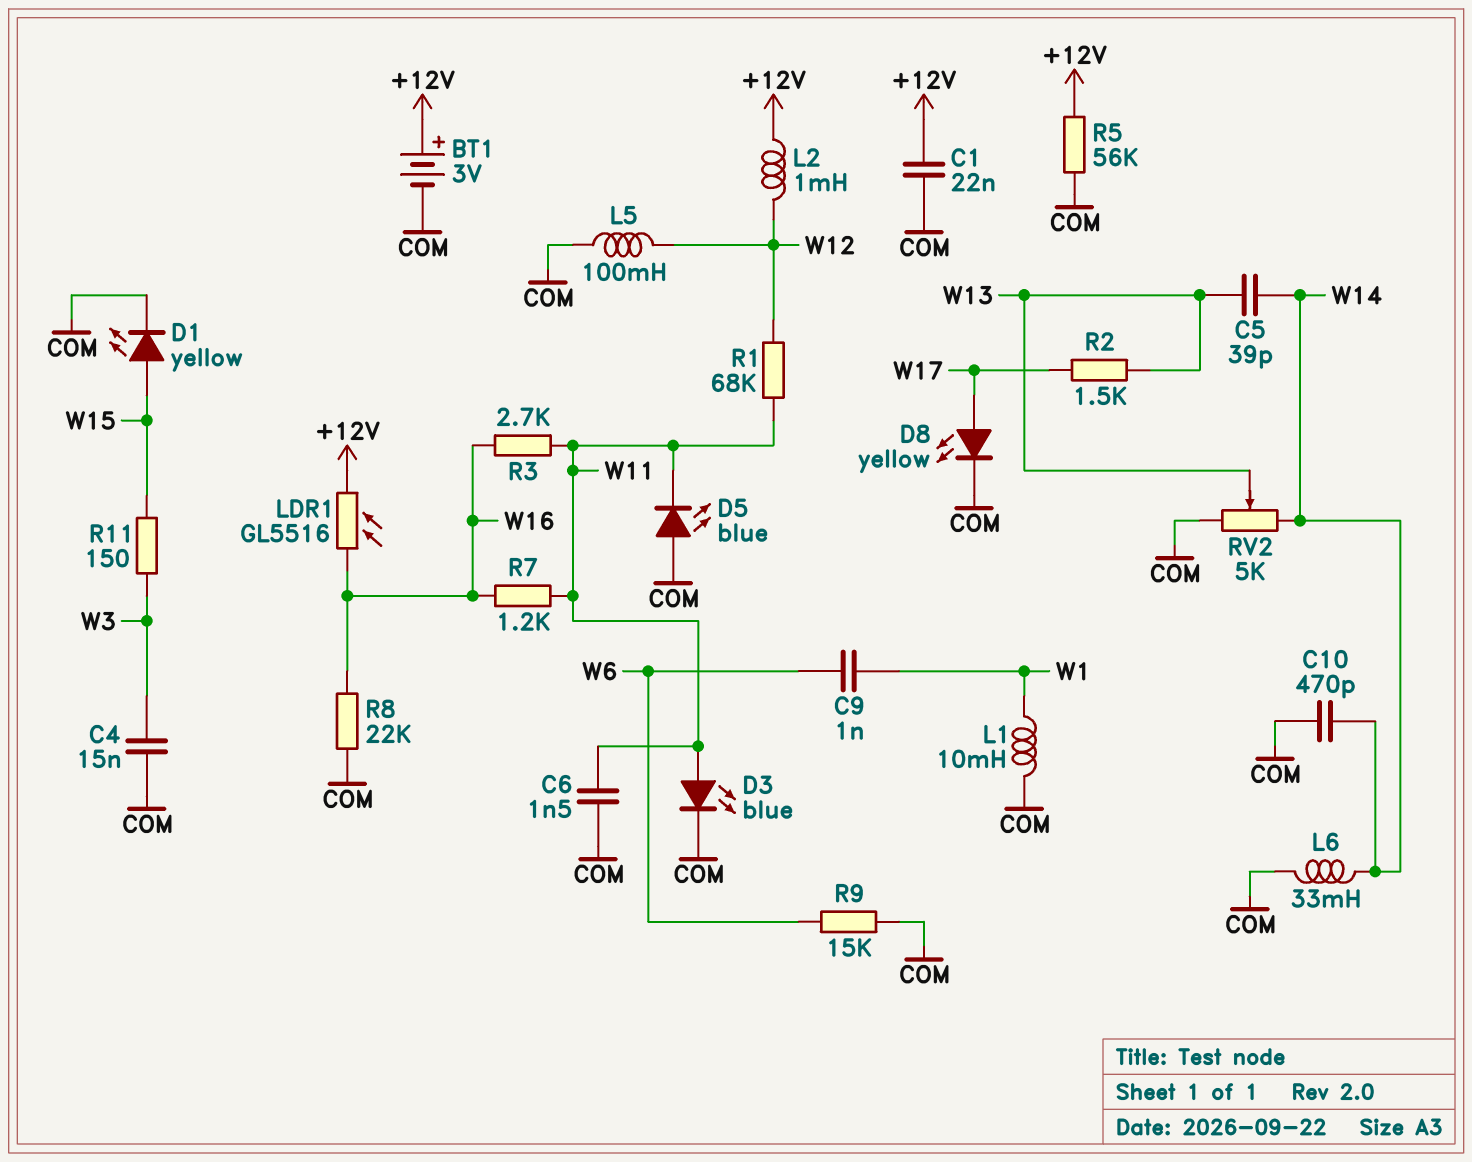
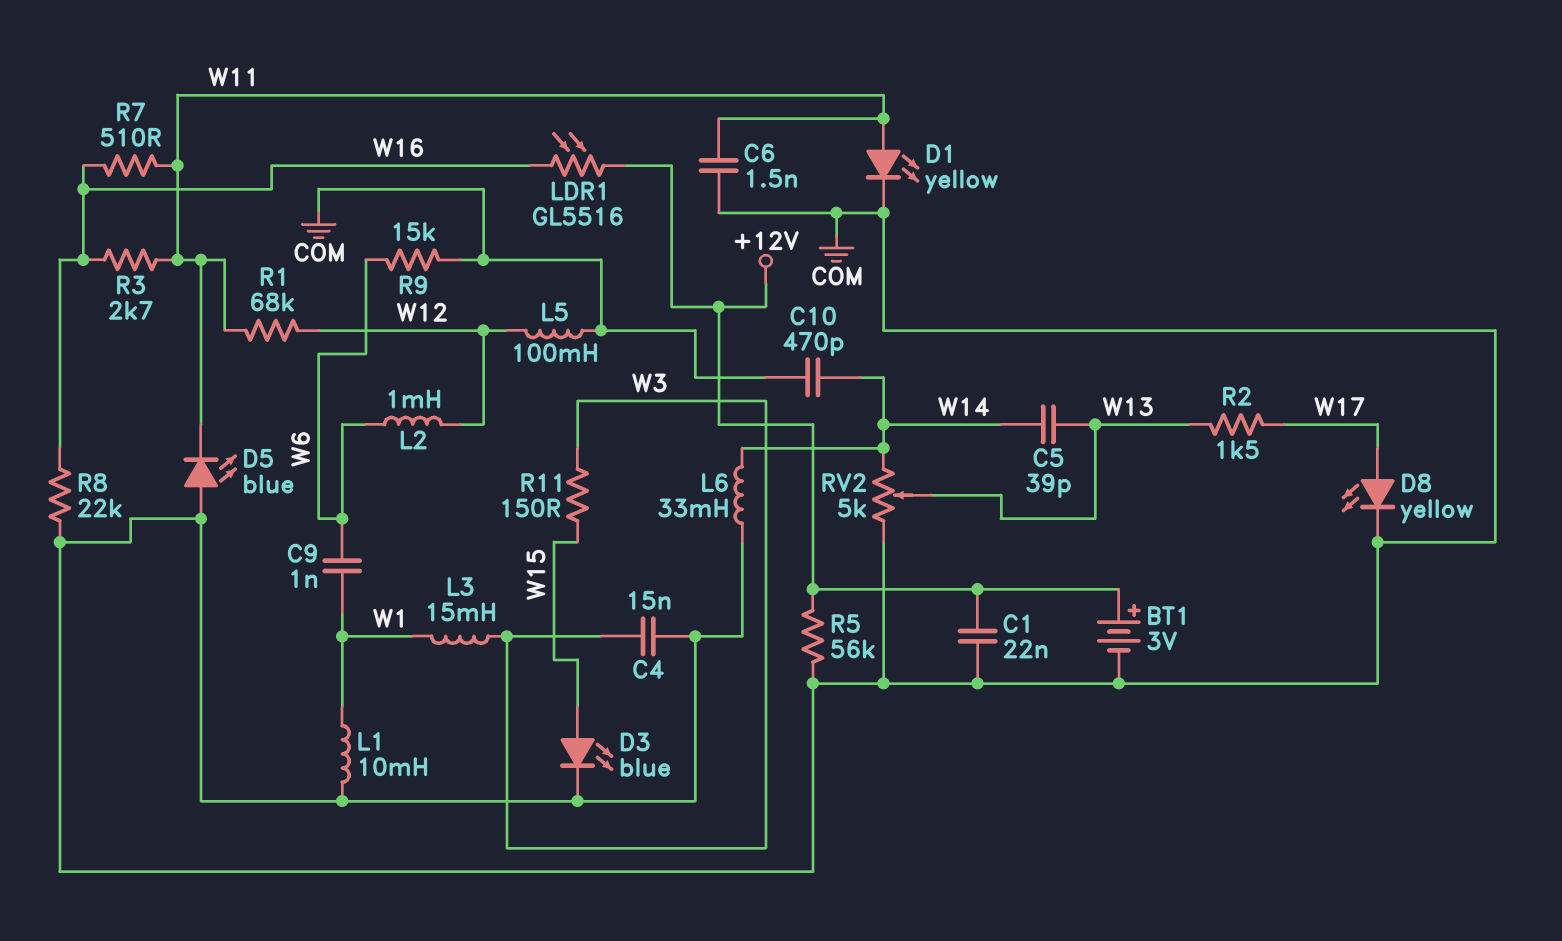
D1: LED yellow (A W15, K COM) -> LED yellow (A W11, K COM)
D3: LED blue (A W11, K COM) -> LED blue (A W15, K COM)
L2: 1mH (+12V, W12) -> 1mH (W6, W12)
L3: none -> 15mH (W1, W3)
R7: 1.2k (W11, W16) -> 510 (W11, W16)

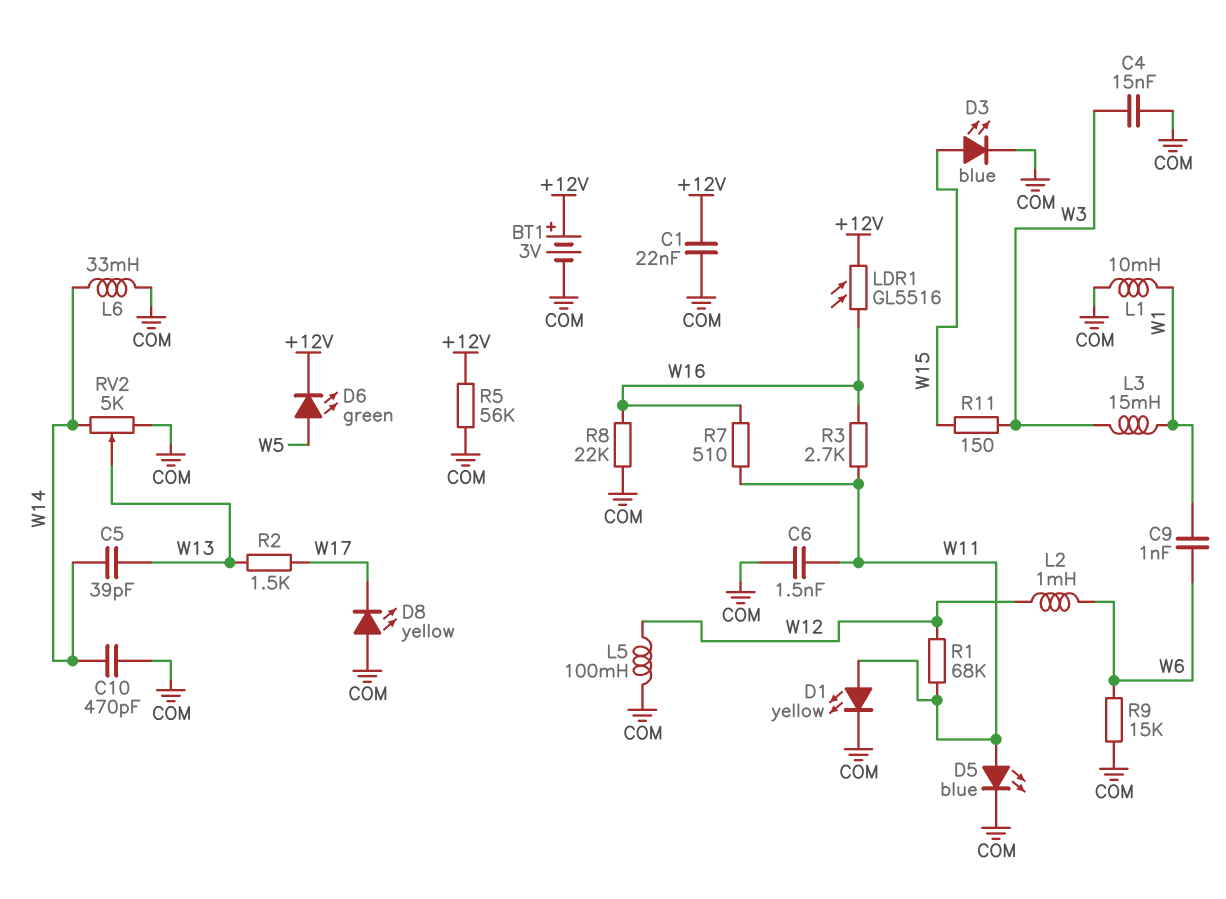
D5: LED blue (A COM, K W11) -> LED blue (A W11, K COM)
D6: none -> LED green (A W5, K +12V)
D8: LED yellow (A W17, K COM) -> LED yellow (A COM, K W17)

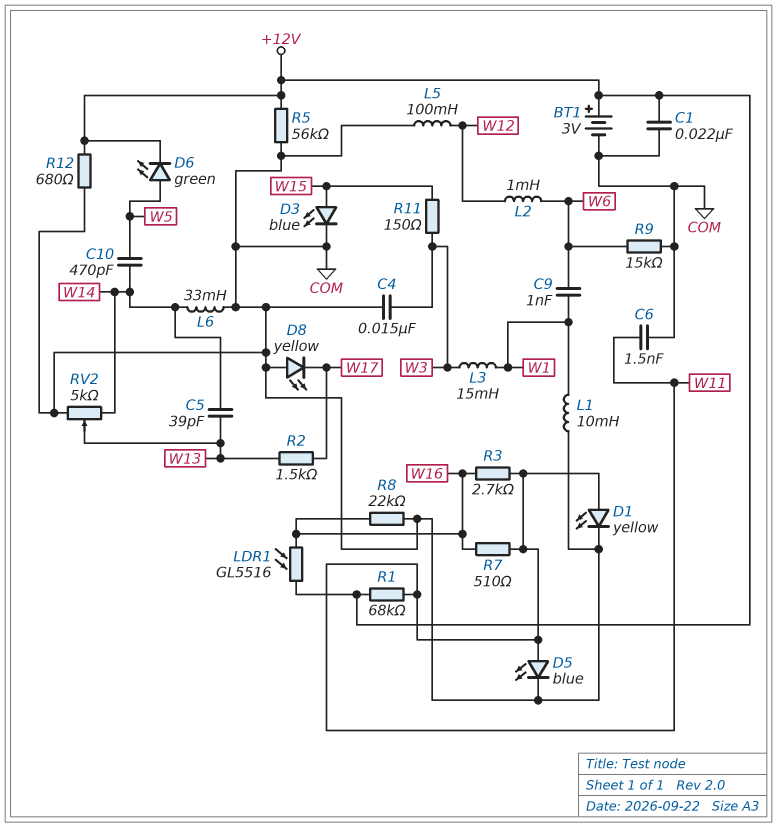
C10: 470pF (COM, W14) -> 470pF (W5, W14)
R1: 68k (W11, W12) -> 68k (+12V, W11)
R12: none -> 680 (+12V, COM)

